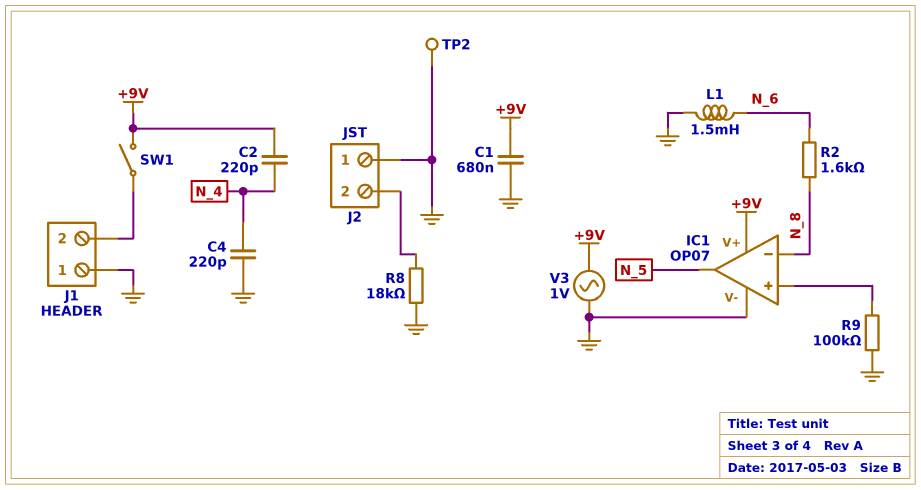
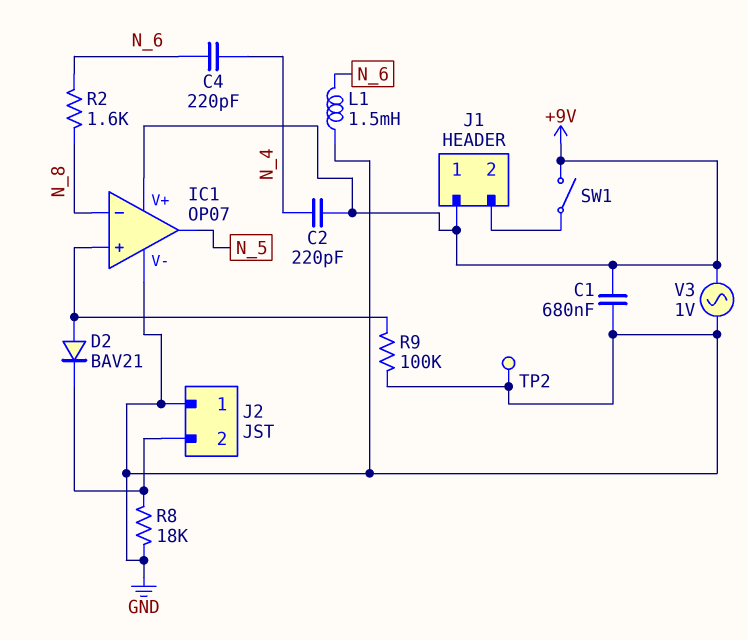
C4: 220pF (GND, N_4) -> 220pF (N_4, N_6)
D2: none -> diode BAV21 (A IC1/in+, K J2/2)
J1 pin 1: GND -> +9V

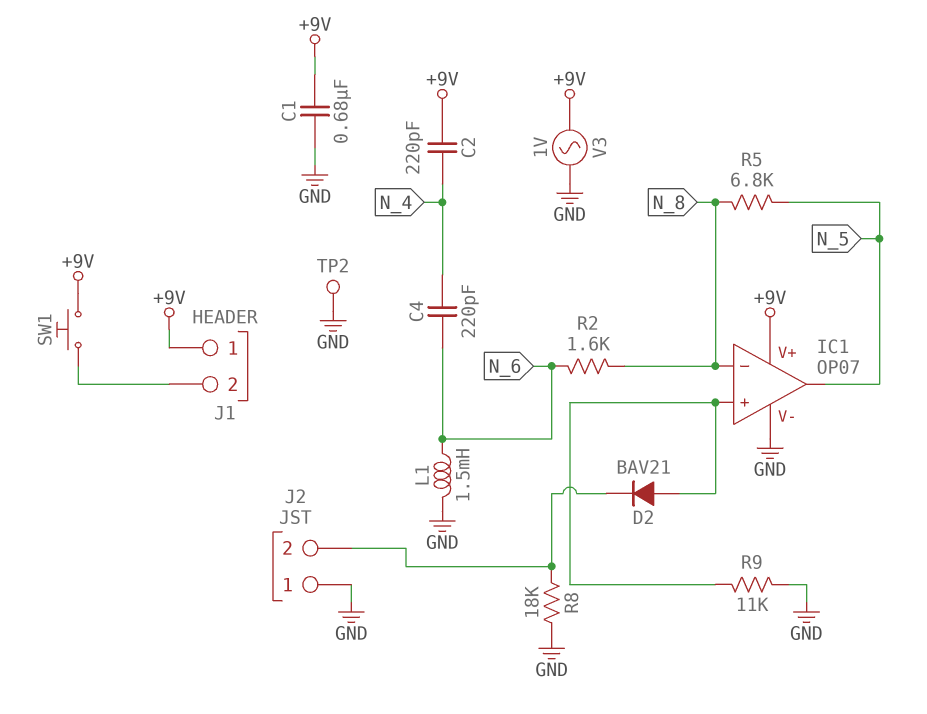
R5: none -> 6.8k (N_5, N_8)
R9: 100k (GND, IC1/in+) -> 11k (GND, IC1/in+)
SW1: switch (+9V, J1/2) -> button (+9V, J1/2)

